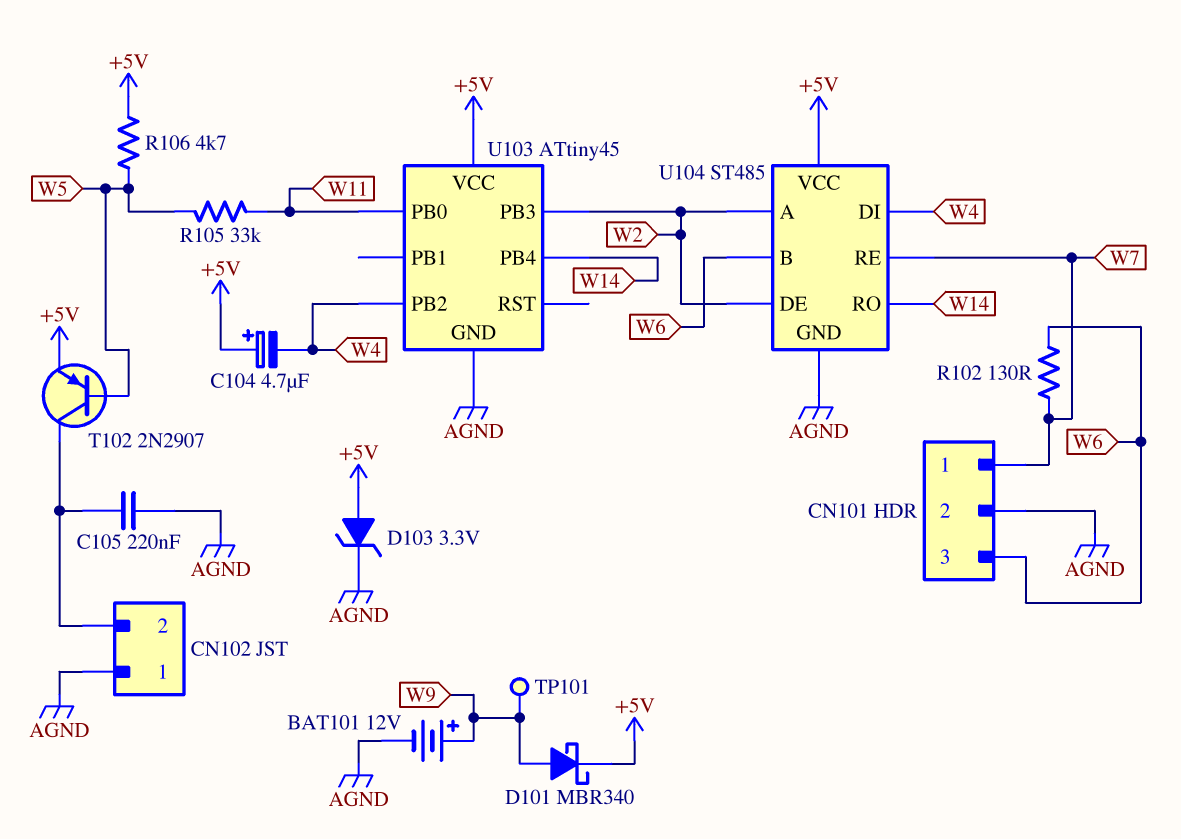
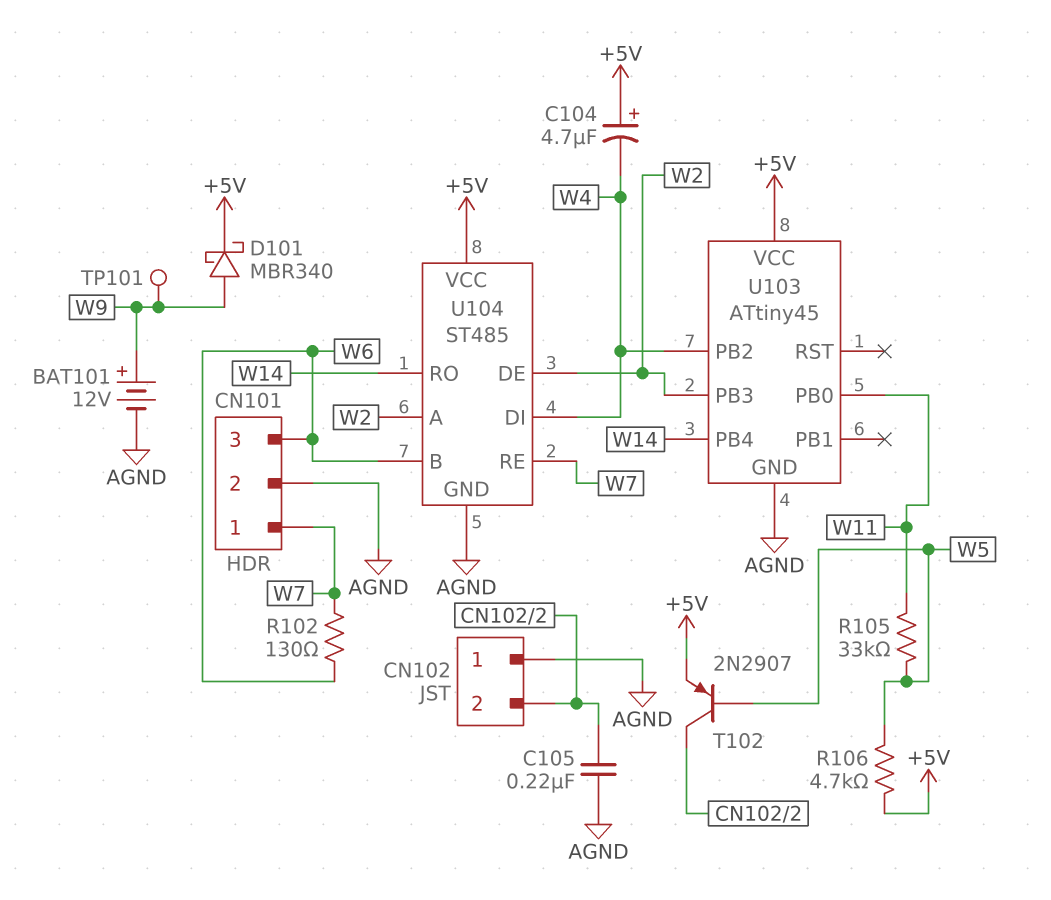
D103: zener 3.3V (A +5V, K AGND) -> none

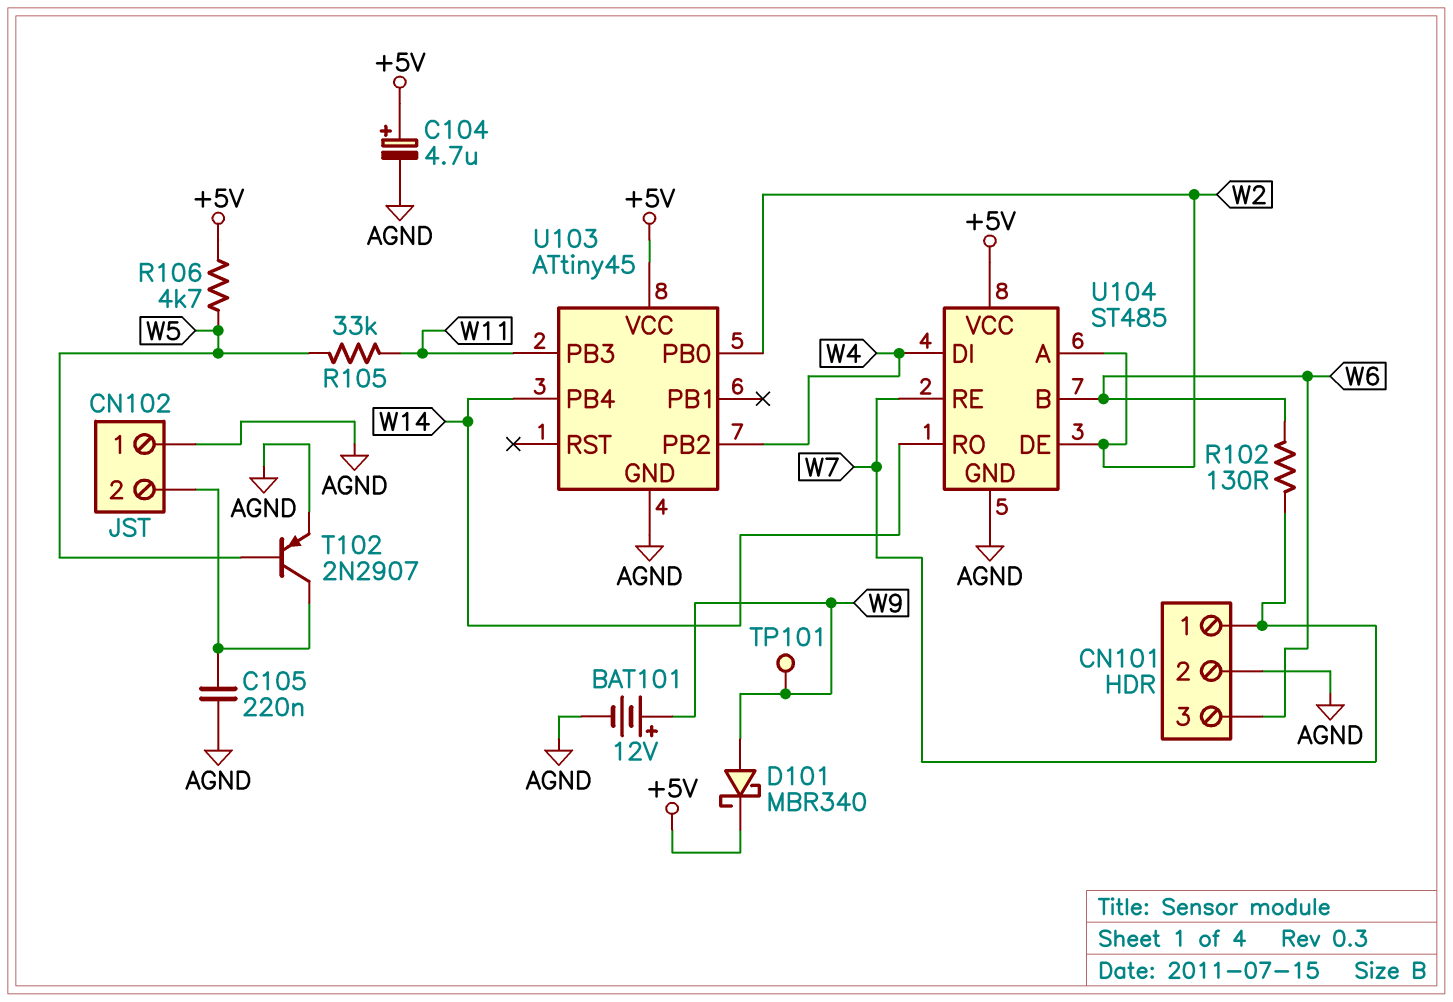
C104: 4.7uF (plus +5V, minus W4) -> 4.7uF (plus +5V, minus AGND)
T102: PNP 2N2907 (B W5, C CN102/2, E +5V) -> PNP 2N2907 (B W5, C CN102/2, E AGND)
U103 pin PB0: W11 -> W2
U103 pin PB3: W2 -> W11

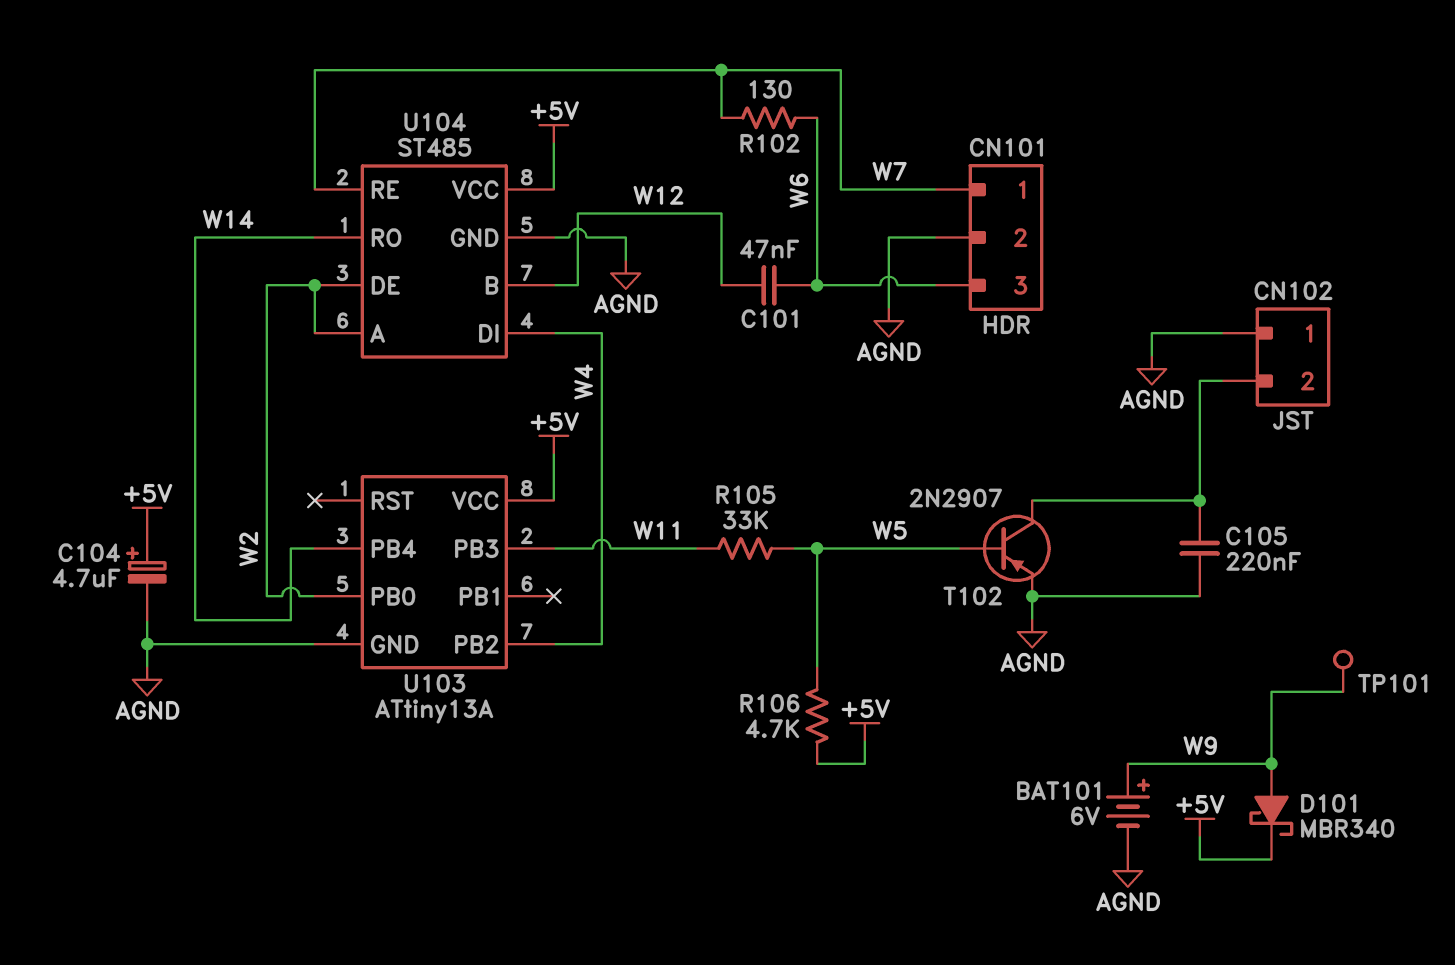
BAT101: 12V (plus W9, minus AGND) -> 6V (plus W9, minus AGND)
C101: none -> 47nF (W6, W12)
U103: ATtiny45 -> ATtiny13A
U104 pin B: W6 -> W12

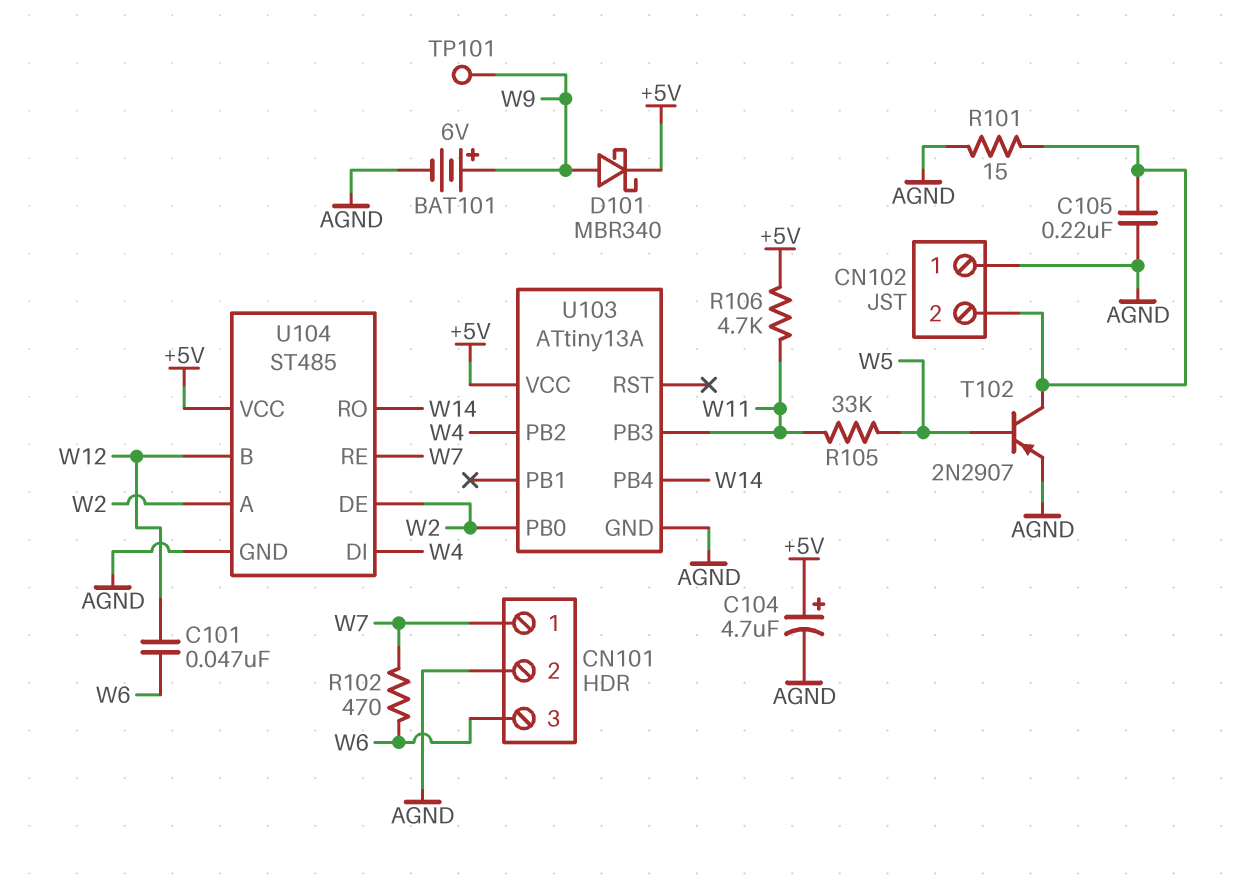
R101: none -> 15 (AGND, CN102/2)
R102: 130 (W6, W7) -> 470 (W6, W7)
R106: 4.7k (+5V, W5) -> 4.7k (+5V, W11)

